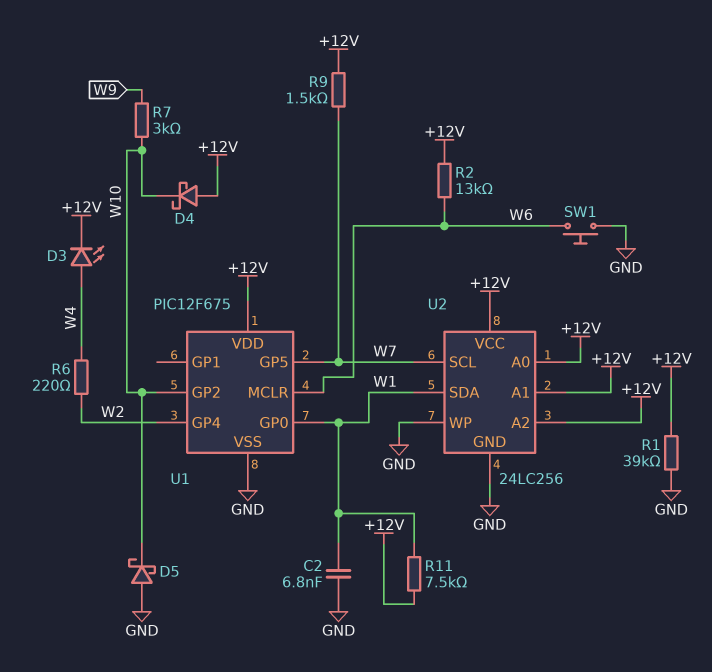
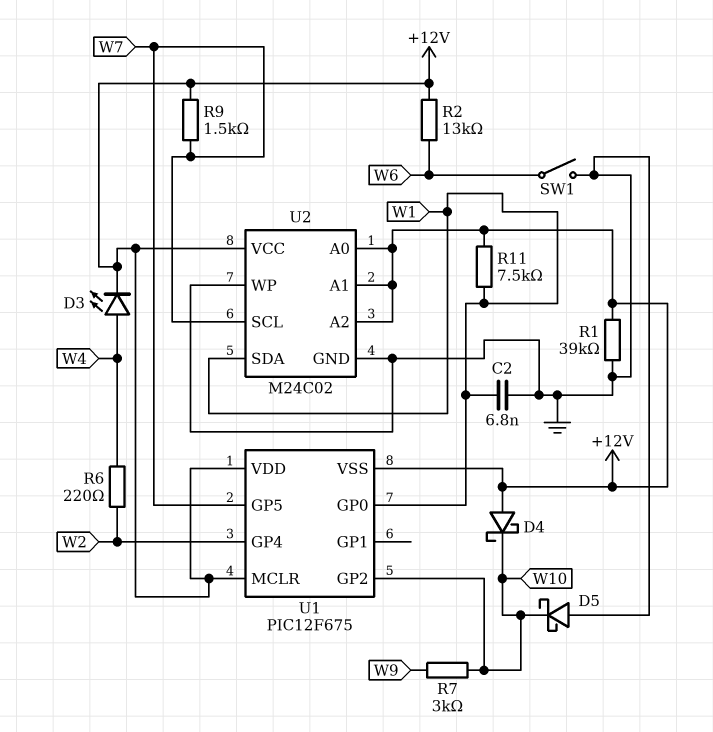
SW1: button (GND, W6) -> switch (GND, W6)
U1 pin MCLR: W6 -> +12V
U1 pin VSS: GND -> +12V
U2: 24LC256 -> M24C02

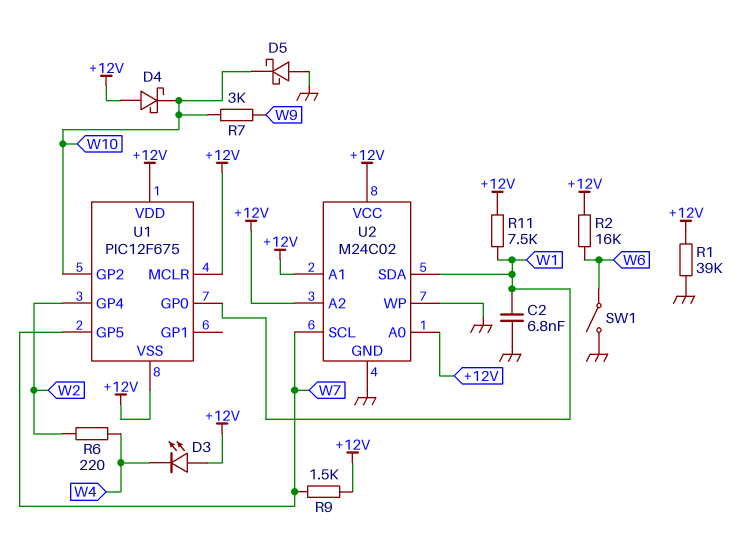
D3: LED (A W4, K +12V) -> LED (A +12V, K W4)
R2: 13k (+12V, W6) -> 16k (+12V, W6)

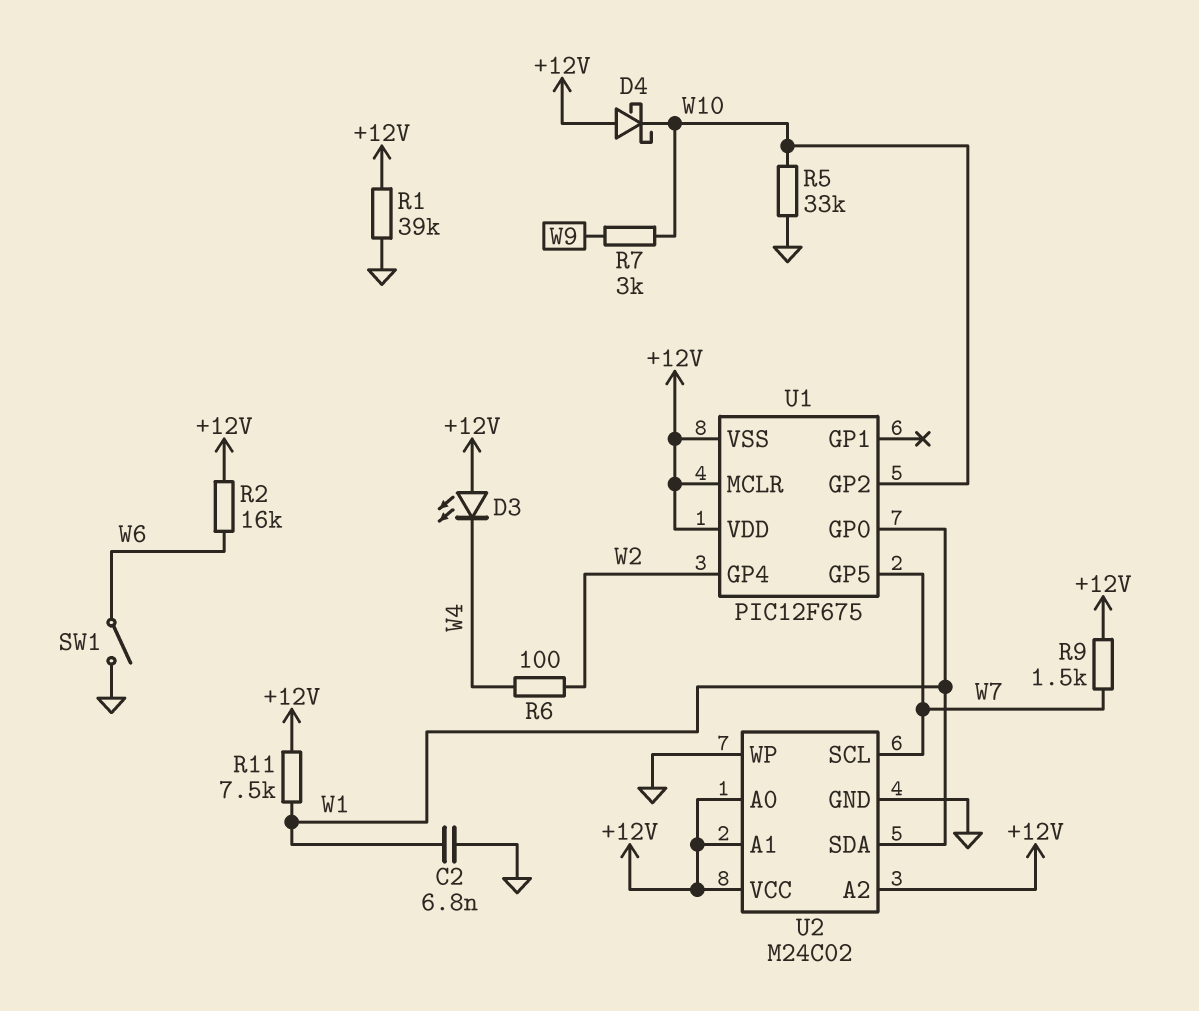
D5: schottky (A GND, K W10) -> none
R5: none -> 33k (GND, W10)
R6: 220 (W2, W4) -> 100 (W2, W4)

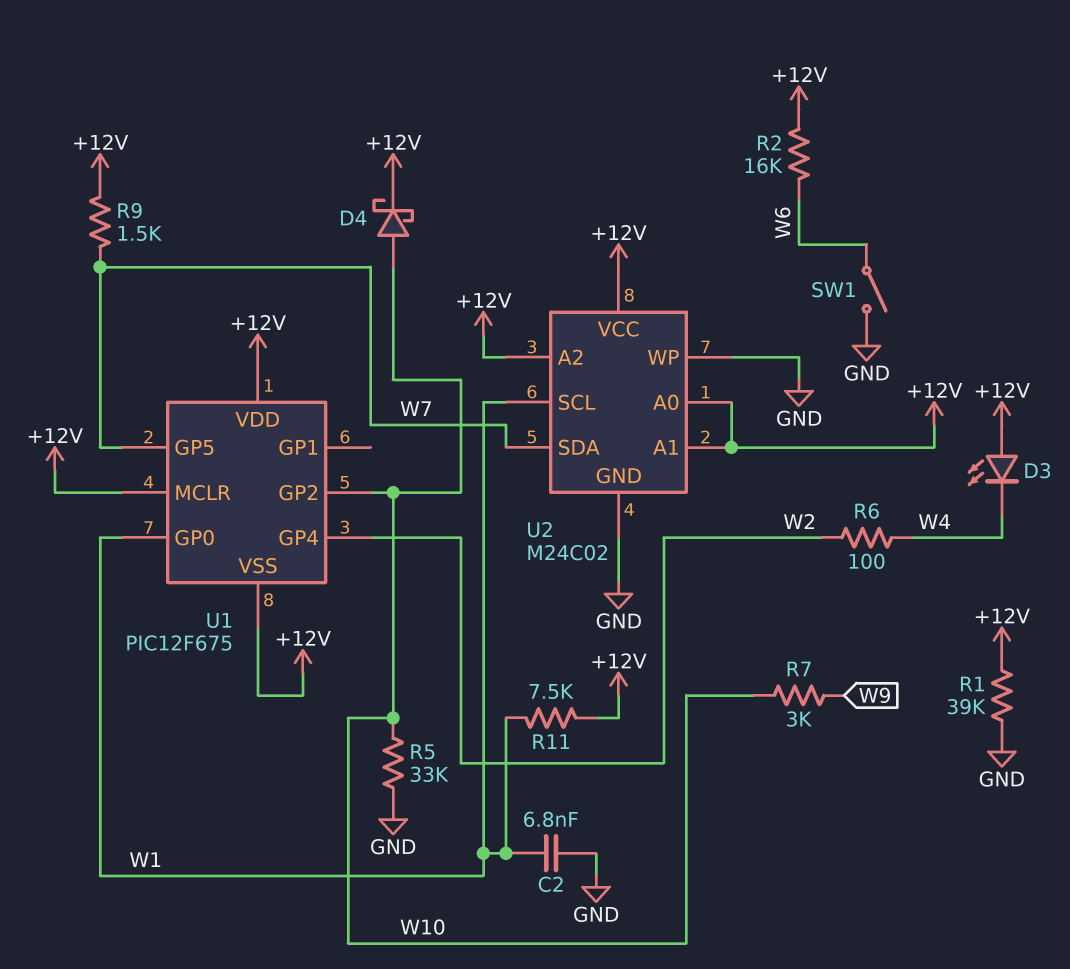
D4: schottky (A +12V, K W10) -> schottky (A W10, K +12V)
U2 pin SCL: W7 -> W1
U2 pin SDA: W1 -> W7

